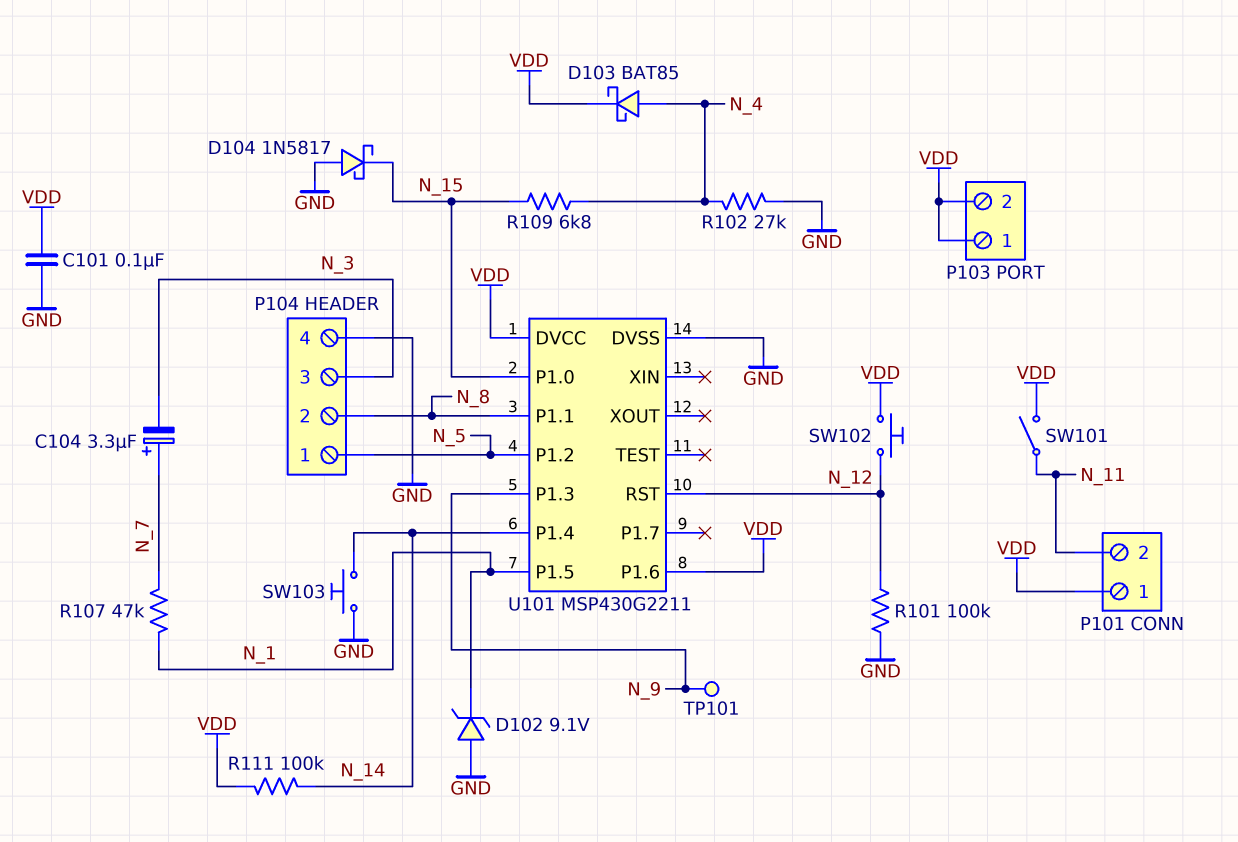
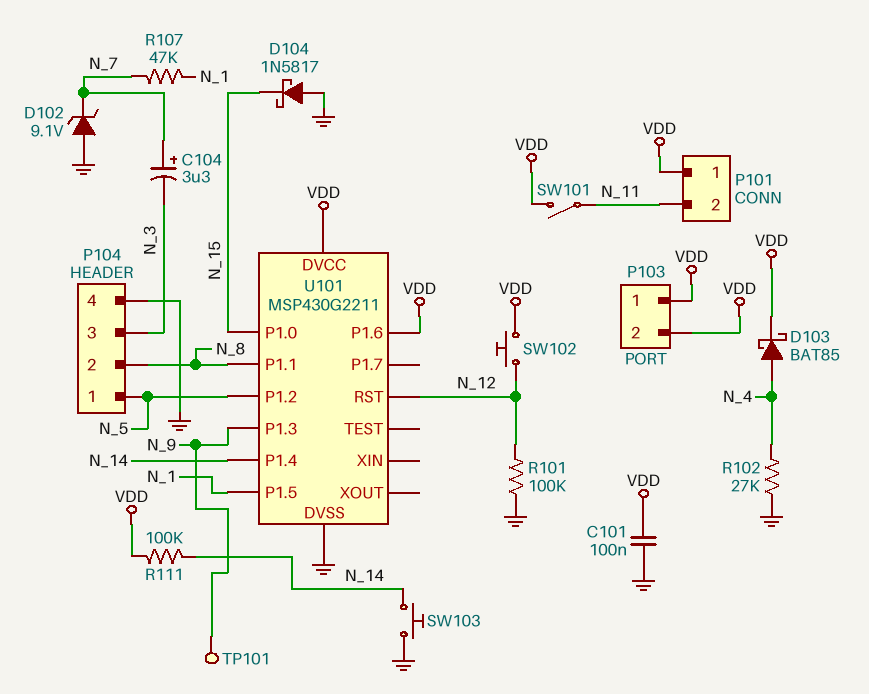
D102: zener 9.1V (A GND, K N_1) -> zener 9.1V (A GND, K N_7)
R109: 6.8k (N_4, N_15) -> none

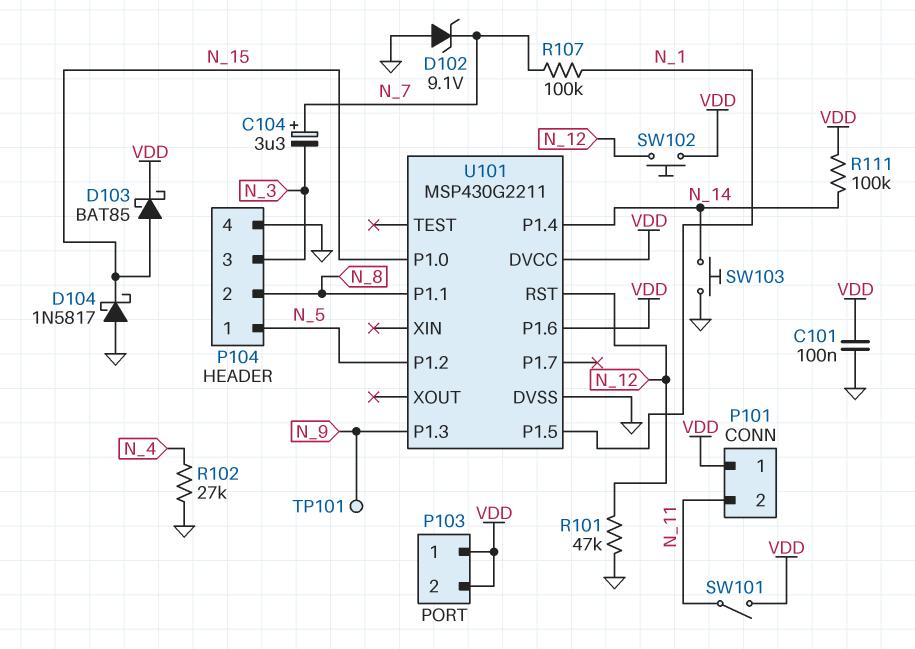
D103: schottky BAT85 (A N_4, K VDD) -> schottky BAT85 (A N_15, K VDD)
R101: 100k (GND, N_12) -> 47k (GND, N_12)
R107: 47k (N_1, N_7) -> 100k (N_1, N_7)

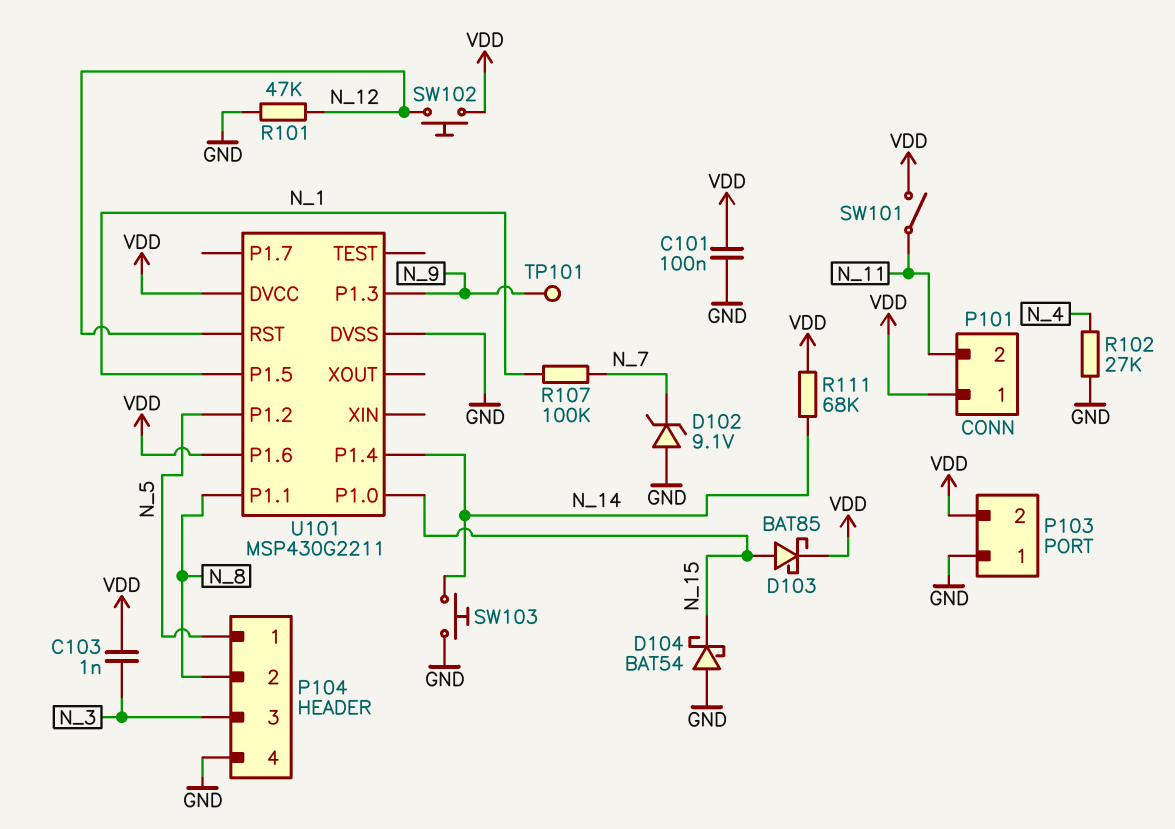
C103: none -> 1nF (N_3, VDD)
C104: 3.3uF (plus N_7, minus N_3) -> none
D104: schottky 1N5817 (A GND, K N_15) -> schottky BAT54 (A GND, K N_15)
P103 pin 1: VDD -> GND
R111: 100k (N_14, VDD) -> 68k (N_14, VDD)

